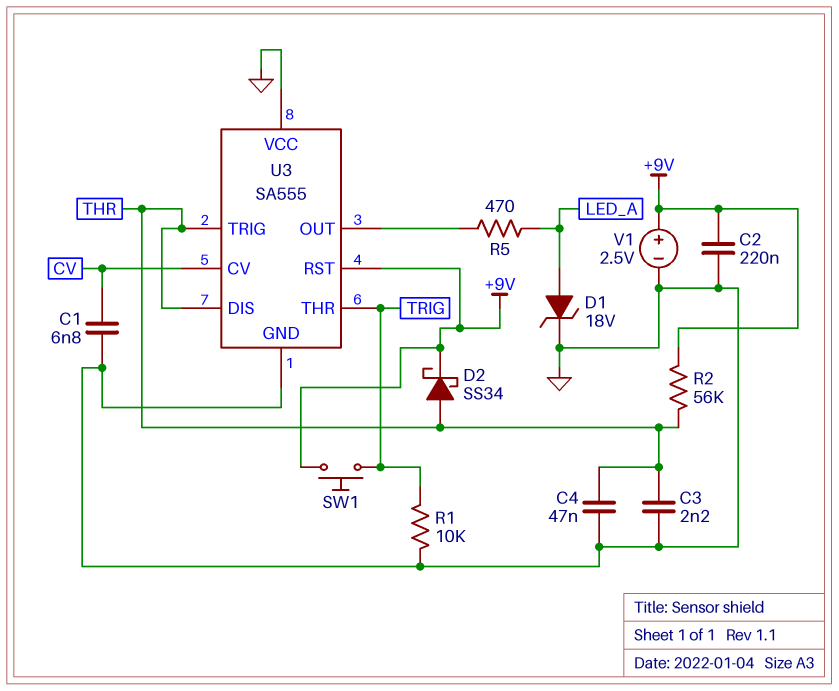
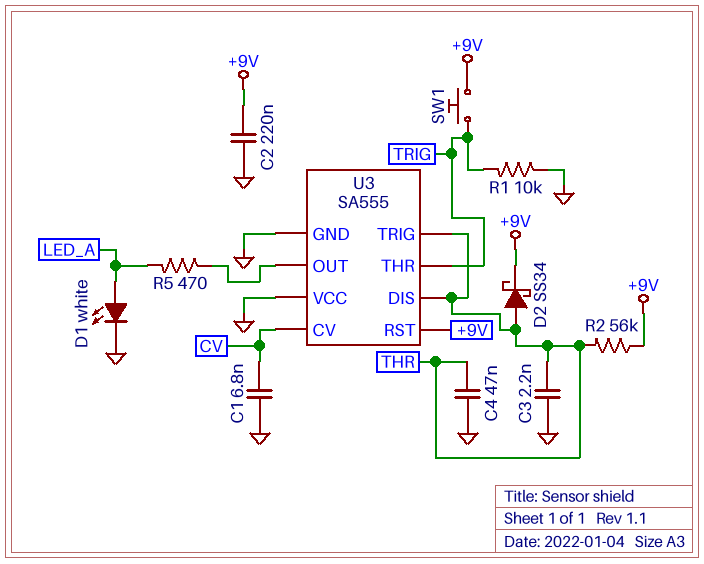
D1: zener 18V (A LED_A, K GND) -> LED white (A LED_A, K GND)
V1: 2.5V (plus +9V, minus GND) -> none

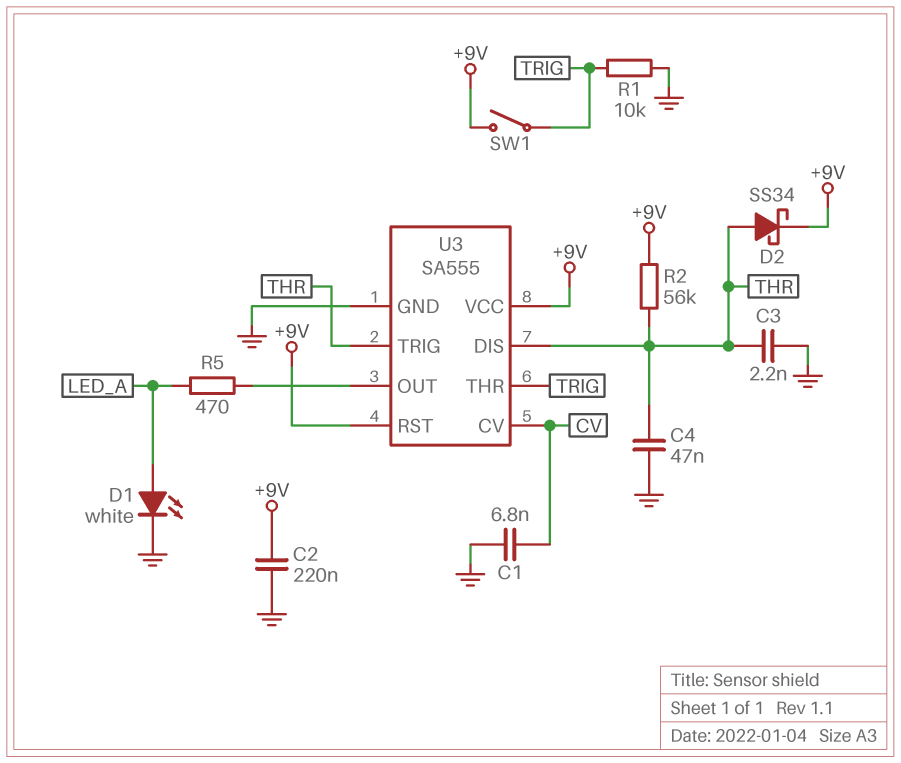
SW1: button (+9V, TRIG) -> switch (+9V, TRIG)
U3 pin VCC: GND -> +9V

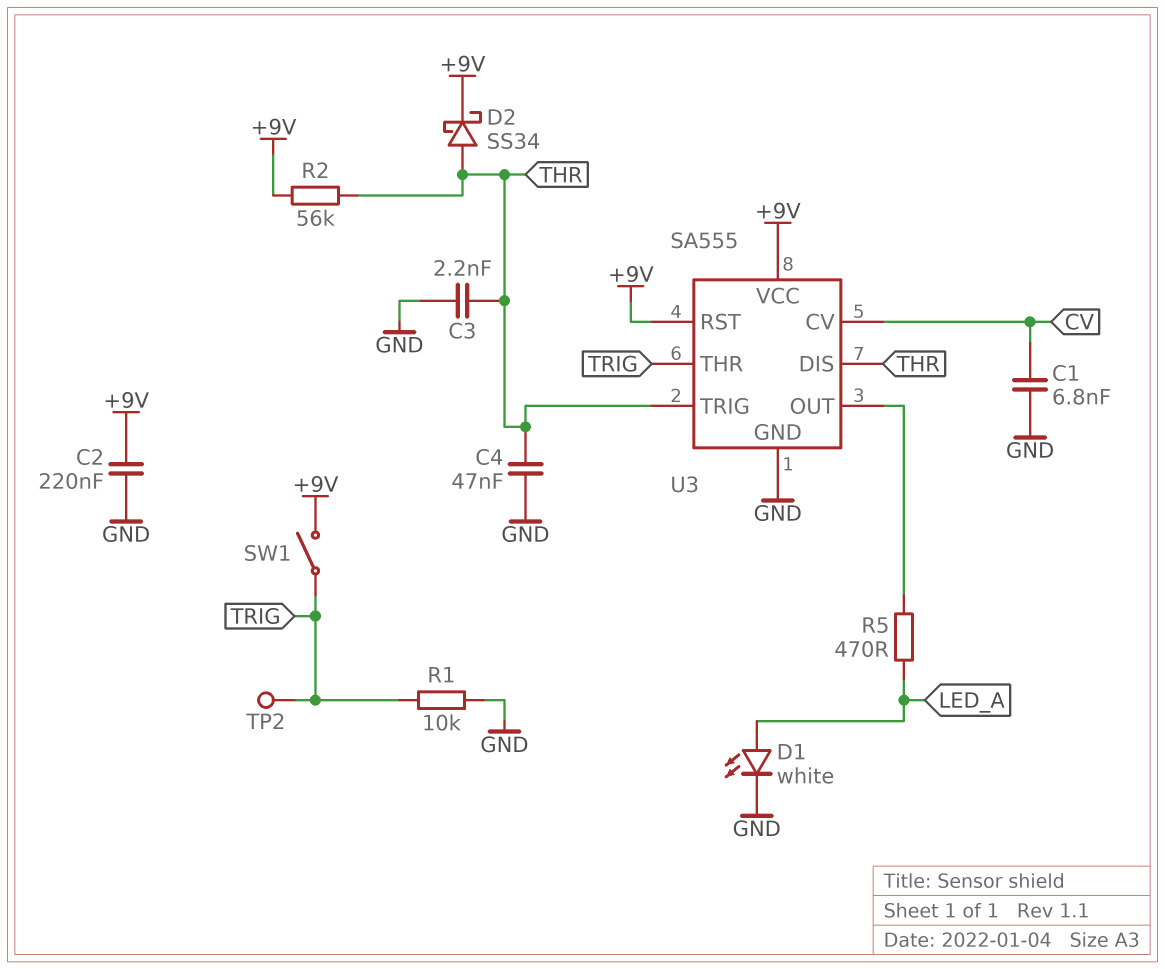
TP2: none -> test point (TRIG)

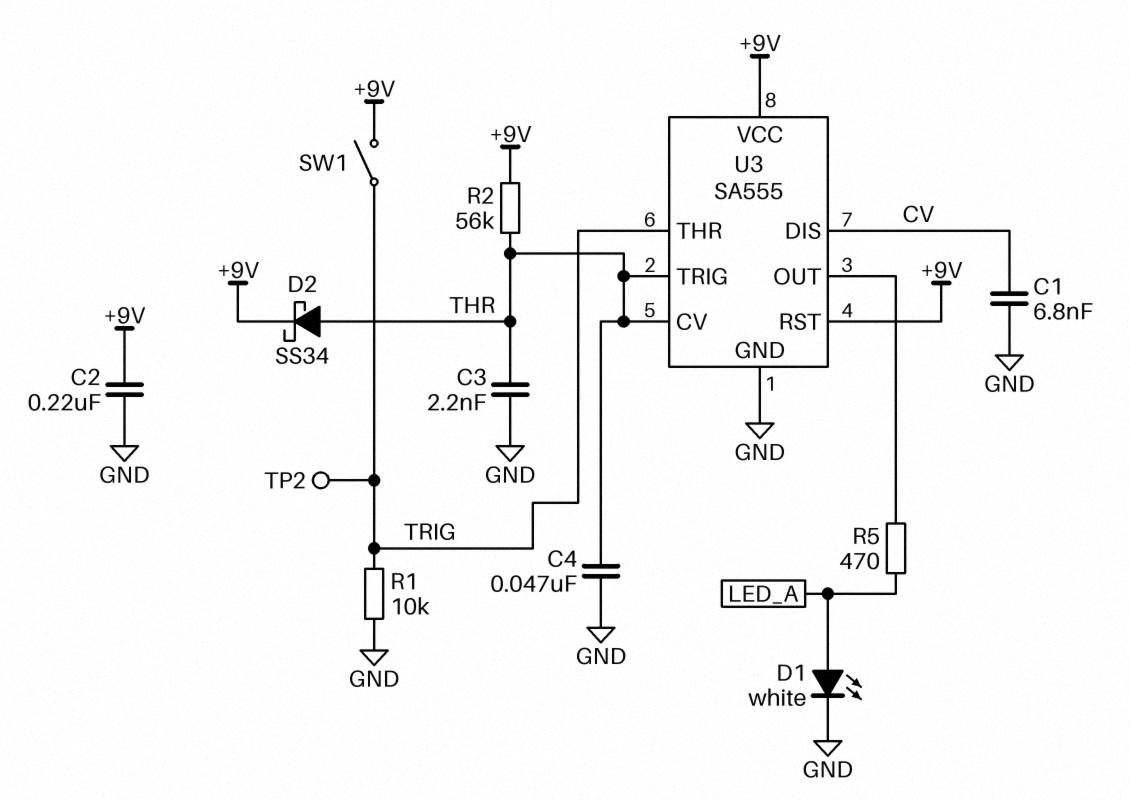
U3 pin CV: CV -> THR
U3 pin DIS: THR -> CV

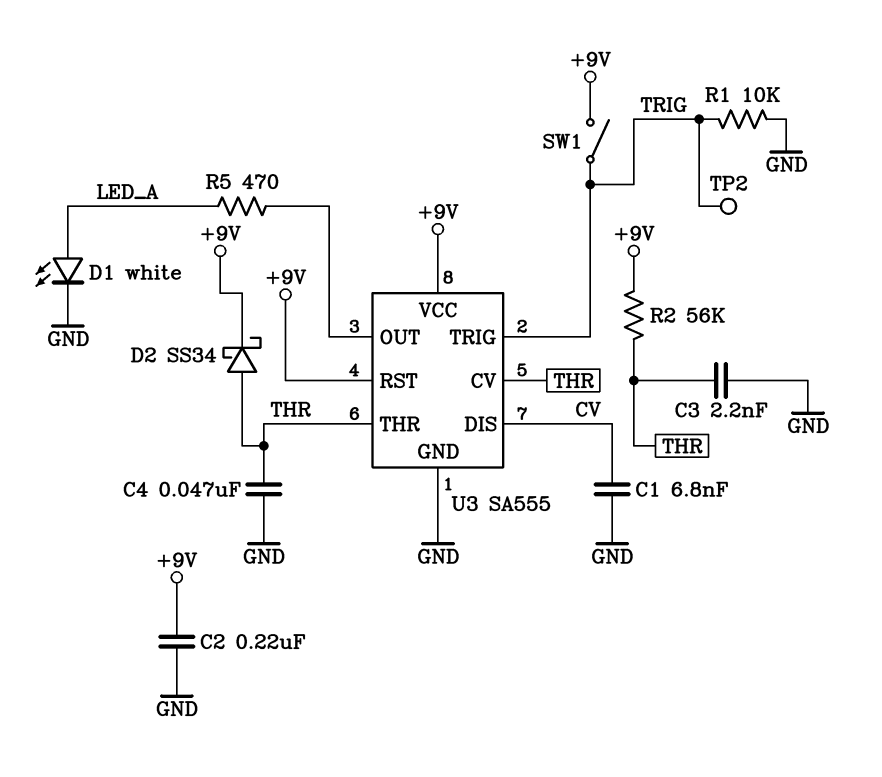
U3 pin THR: TRIG -> THR
U3 pin TRIG: THR -> TRIG

